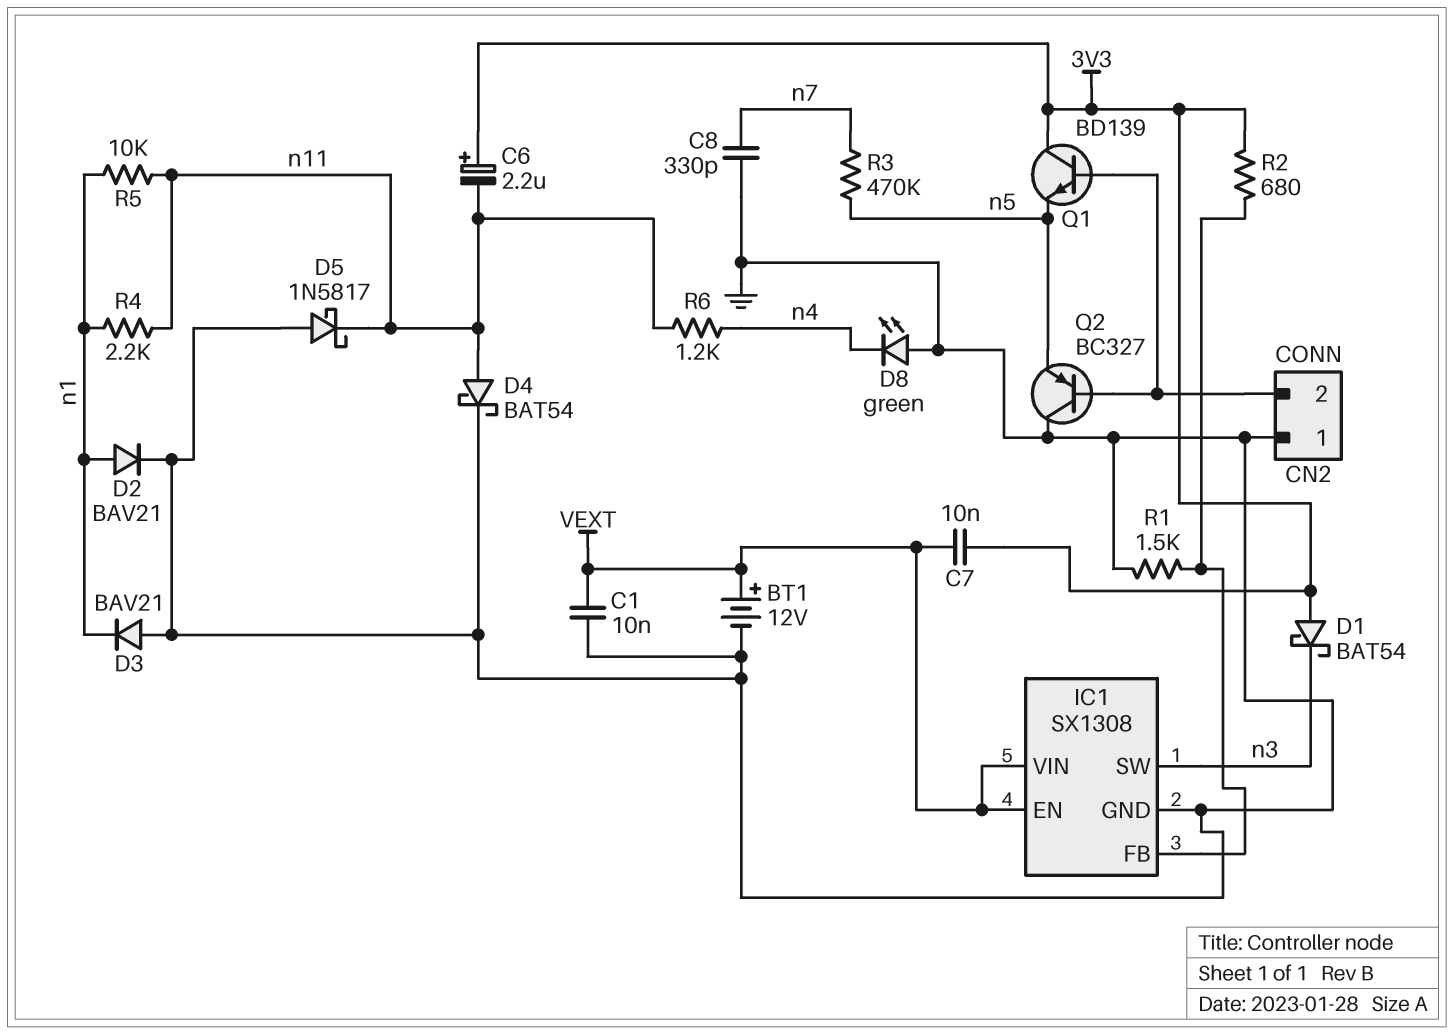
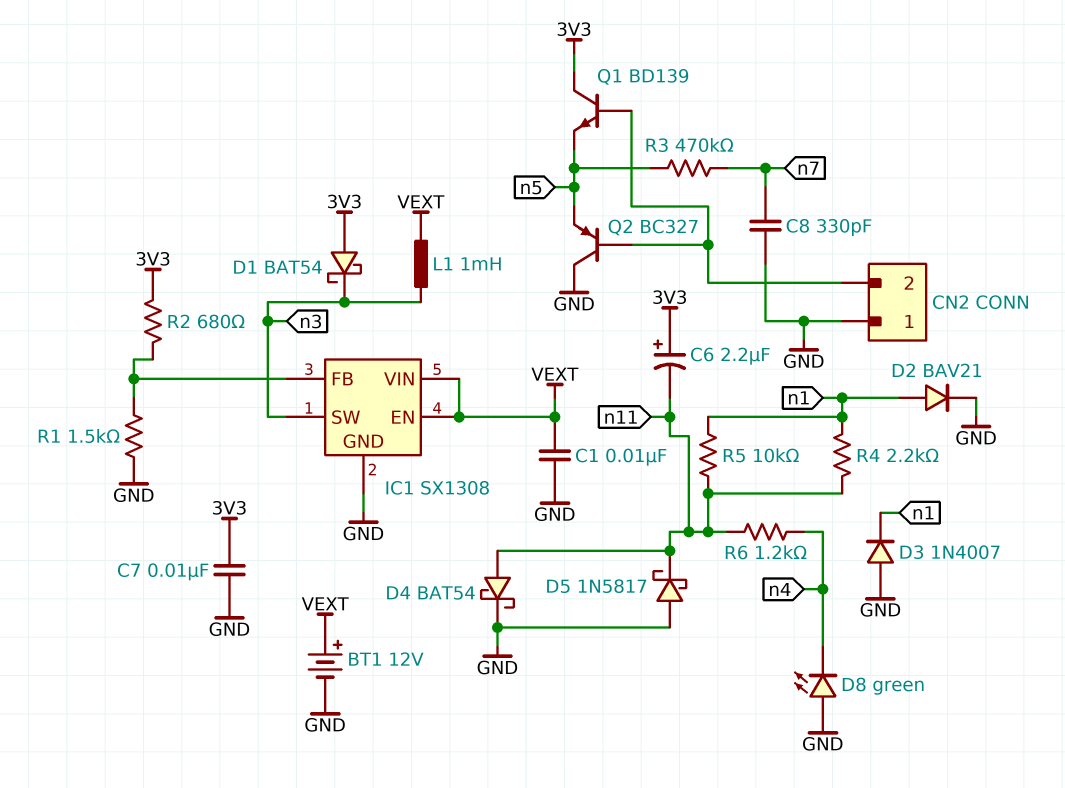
C7: 10nF (3V3, VEXT) -> 10nF (3V3, GND)
D3: diode BAV21 (A GND, K n1) -> diode 1N4007 (A GND, K n1)
L1: none -> 1mH (VEXT, n3)

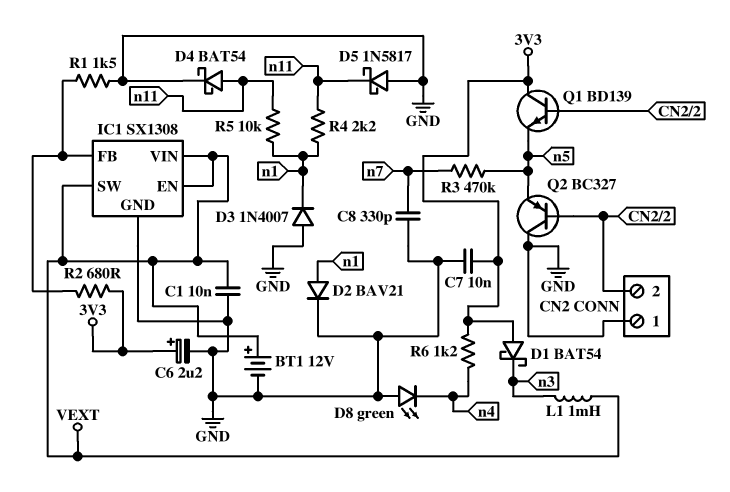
C6: 2.2uF (plus 3V3, minus n11) -> 2.2uF (plus 3V3, minus GND)
IC1 pin SW: n3 -> VEXT
R6: 1.2k (n4, n11) -> 1.2k (3V3, n4)

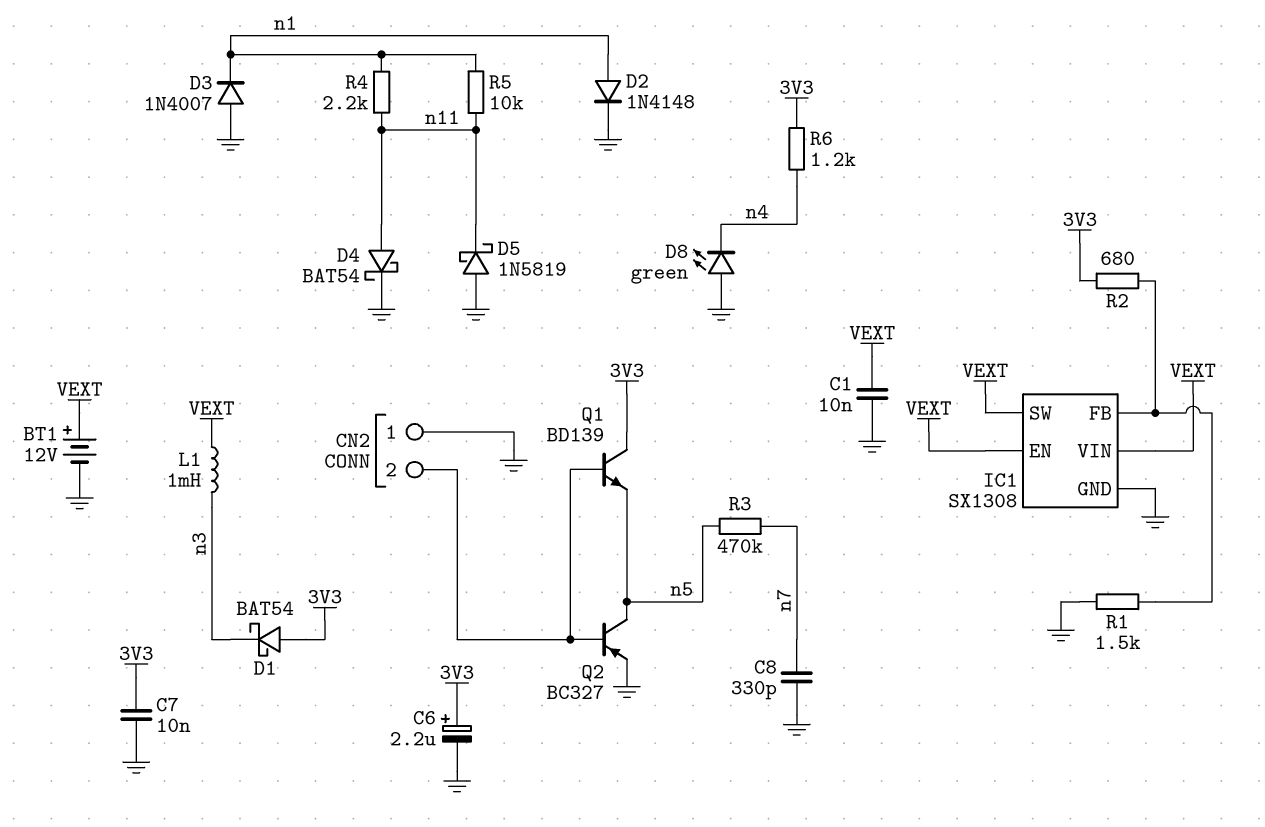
D2: diode BAV21 (A n1, K GND) -> diode 1N4148 (A n1, K GND)
D5: schottky 1N5817 (A GND, K n11) -> schottky 1N5819 (A GND, K n11)
Q2: PNP BC327 (B CN2/2, C GND, E n5) -> PNP BC327 (B CN2/2, C n5, E GND)

